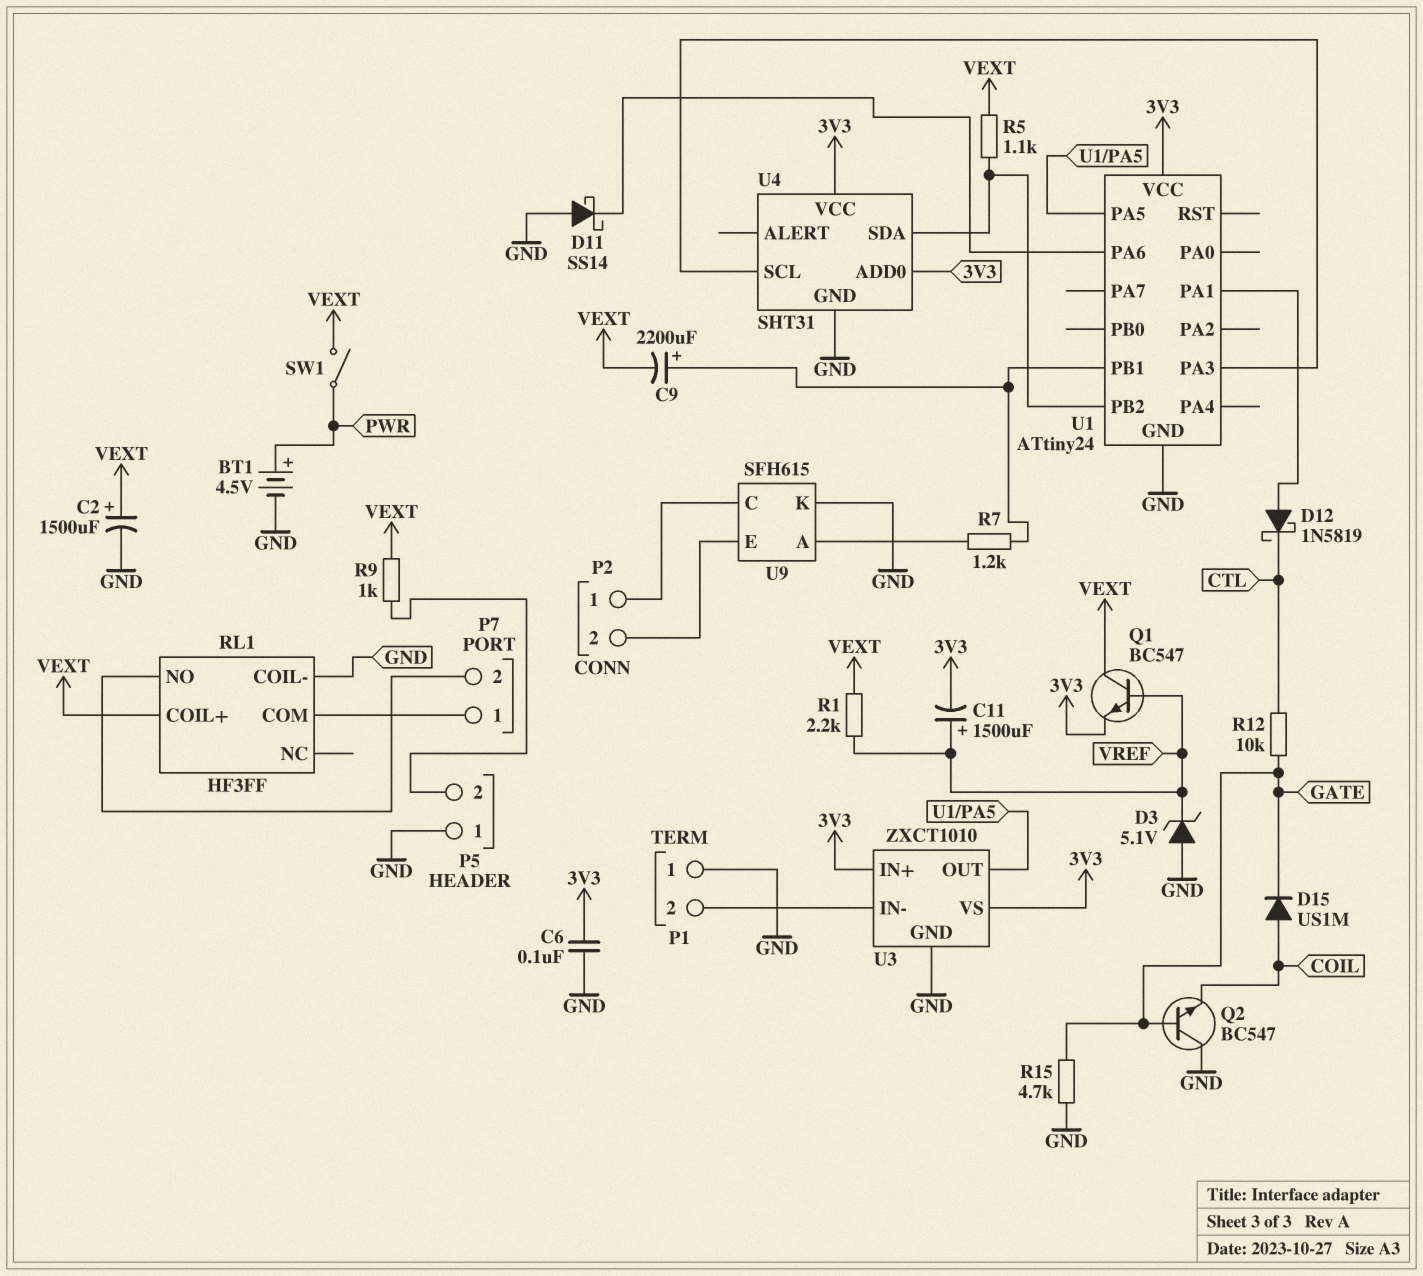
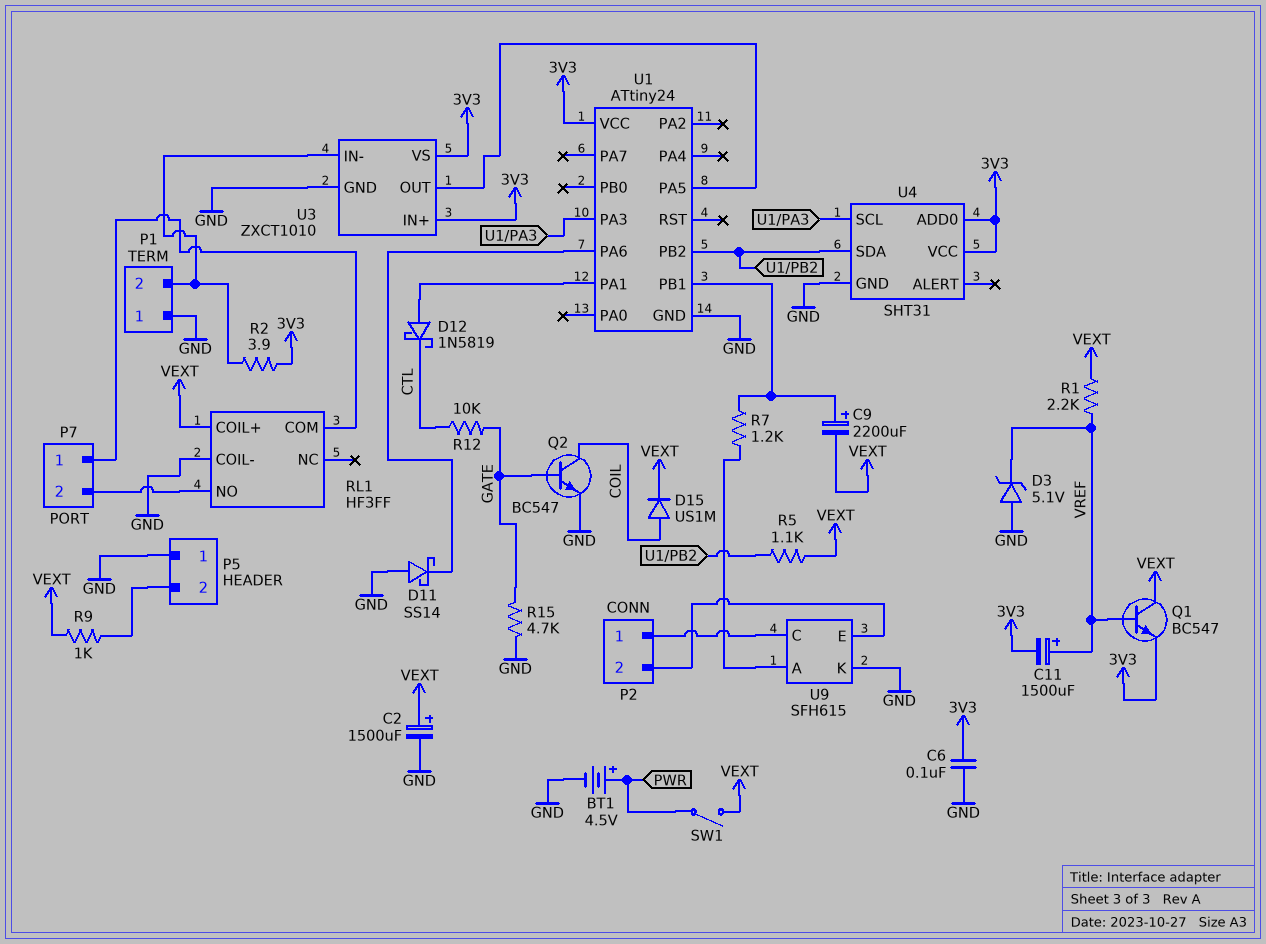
D15: diode US1M (A COIL, K GATE) -> diode US1M (A COIL, K VEXT)
Q2: NPN BC547 (B GATE, C GND, E COIL) -> NPN BC547 (B GATE, C COIL, E GND)
R2: none -> 3.9 (3V3, P1/2)

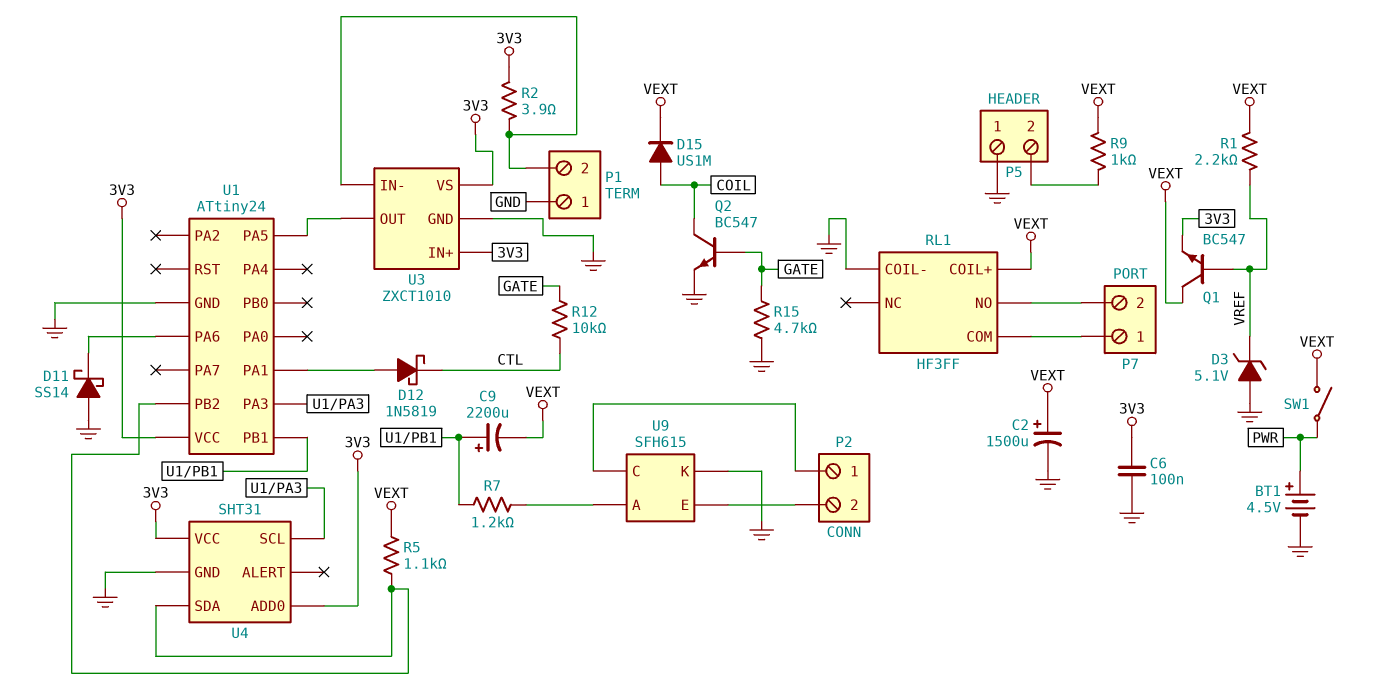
C11: 1500uF (plus VREF, minus 3V3) -> none

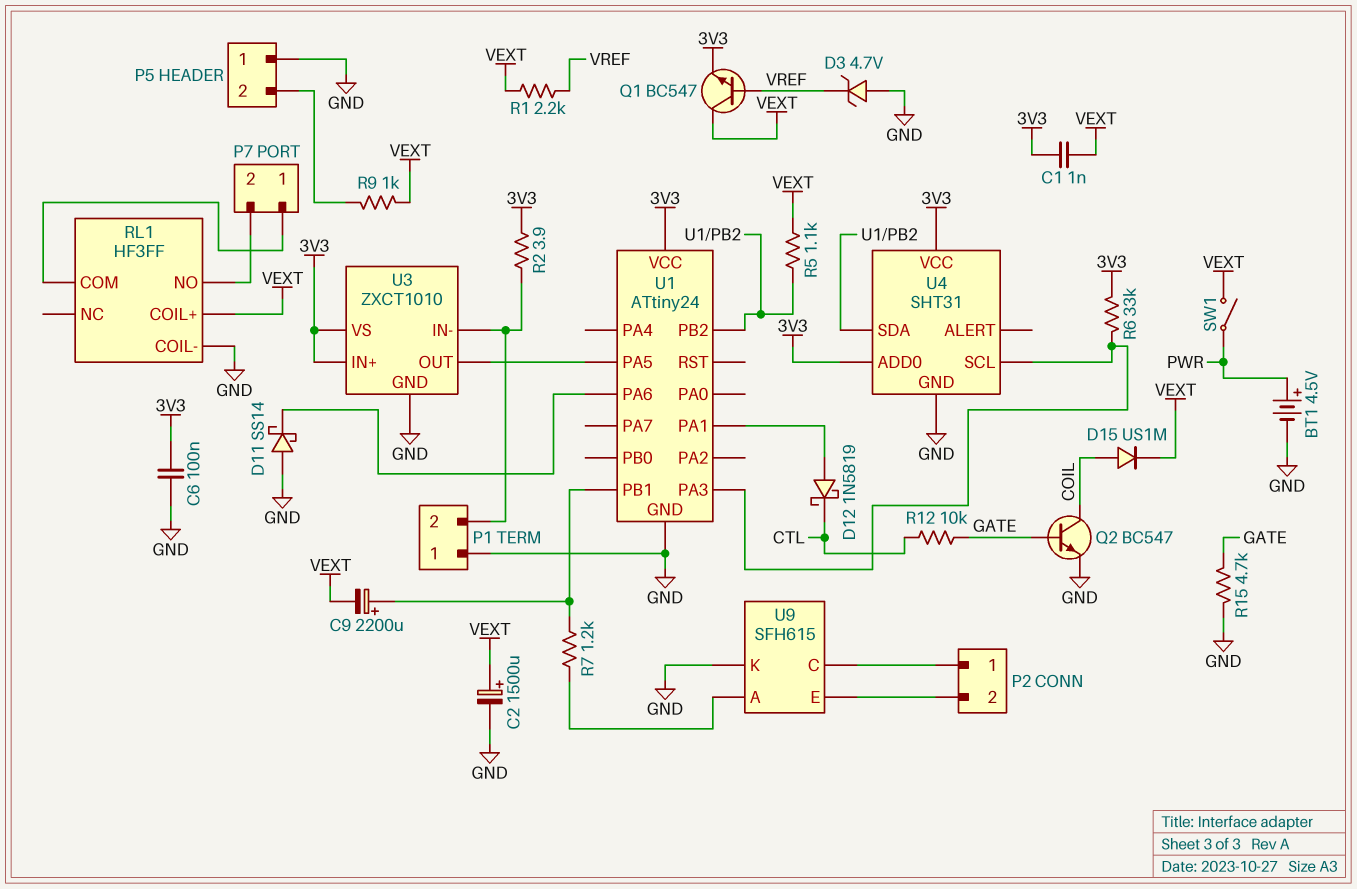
C1: none -> 1nF (3V3, VEXT)
D3: zener 5.1V (A GND, K VREF) -> zener 4.7V (A GND, K VREF)
R6: none -> 33k (3V3, U1/PA3)

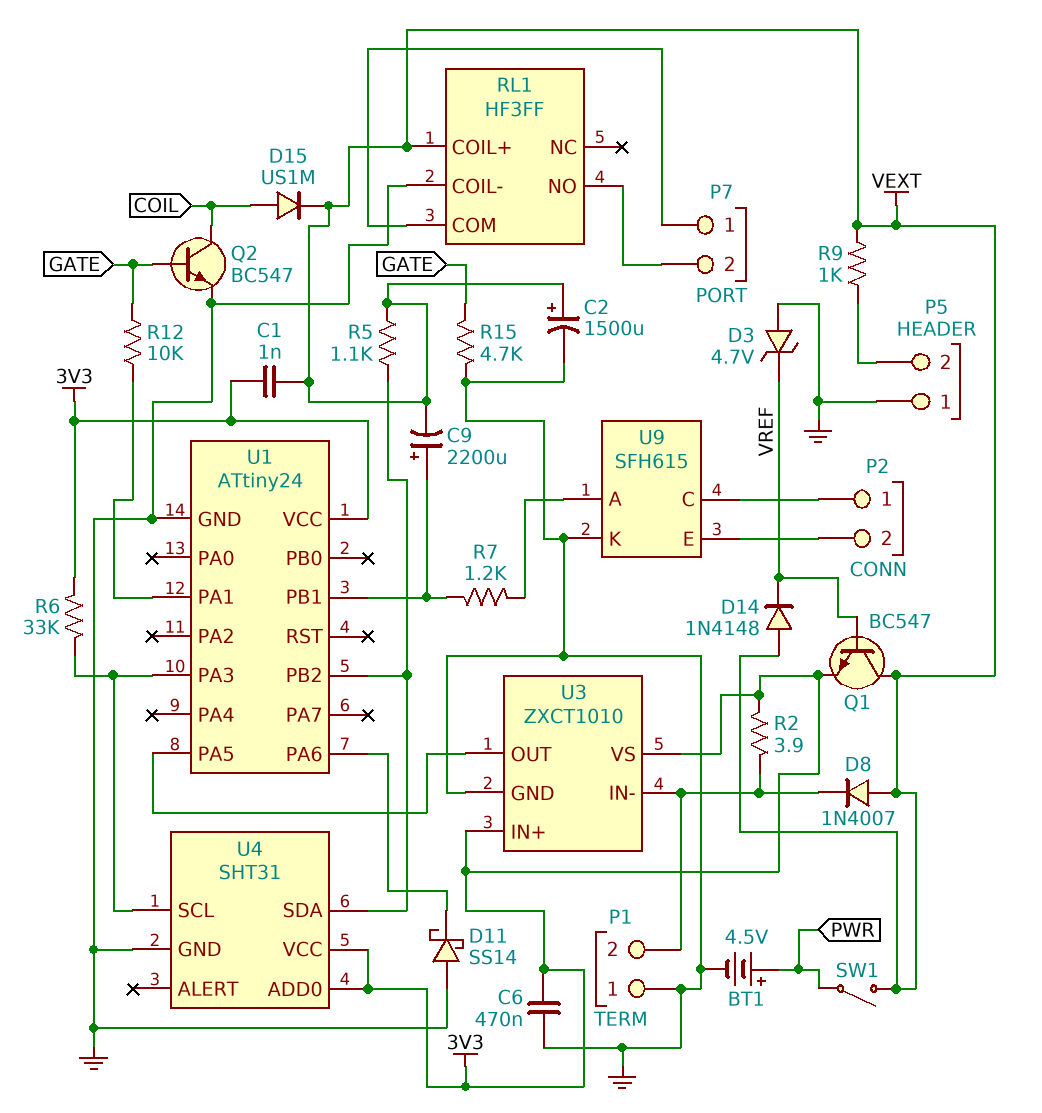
C6: 100nF (3V3, GND) -> 470nF (3V3, GND)
D8: none -> diode 1N4007 (A VEXT, K P1/2)
D12: schottky 1N5819 (A U1/PA1, K CTL) -> none
D14: none -> diode 1N4148 (A VEXT, K VREF)
R1: 2.2k (VEXT, VREF) -> none
R12: 10k (CTL, GATE) -> 10k (GATE, U1/PA1)

